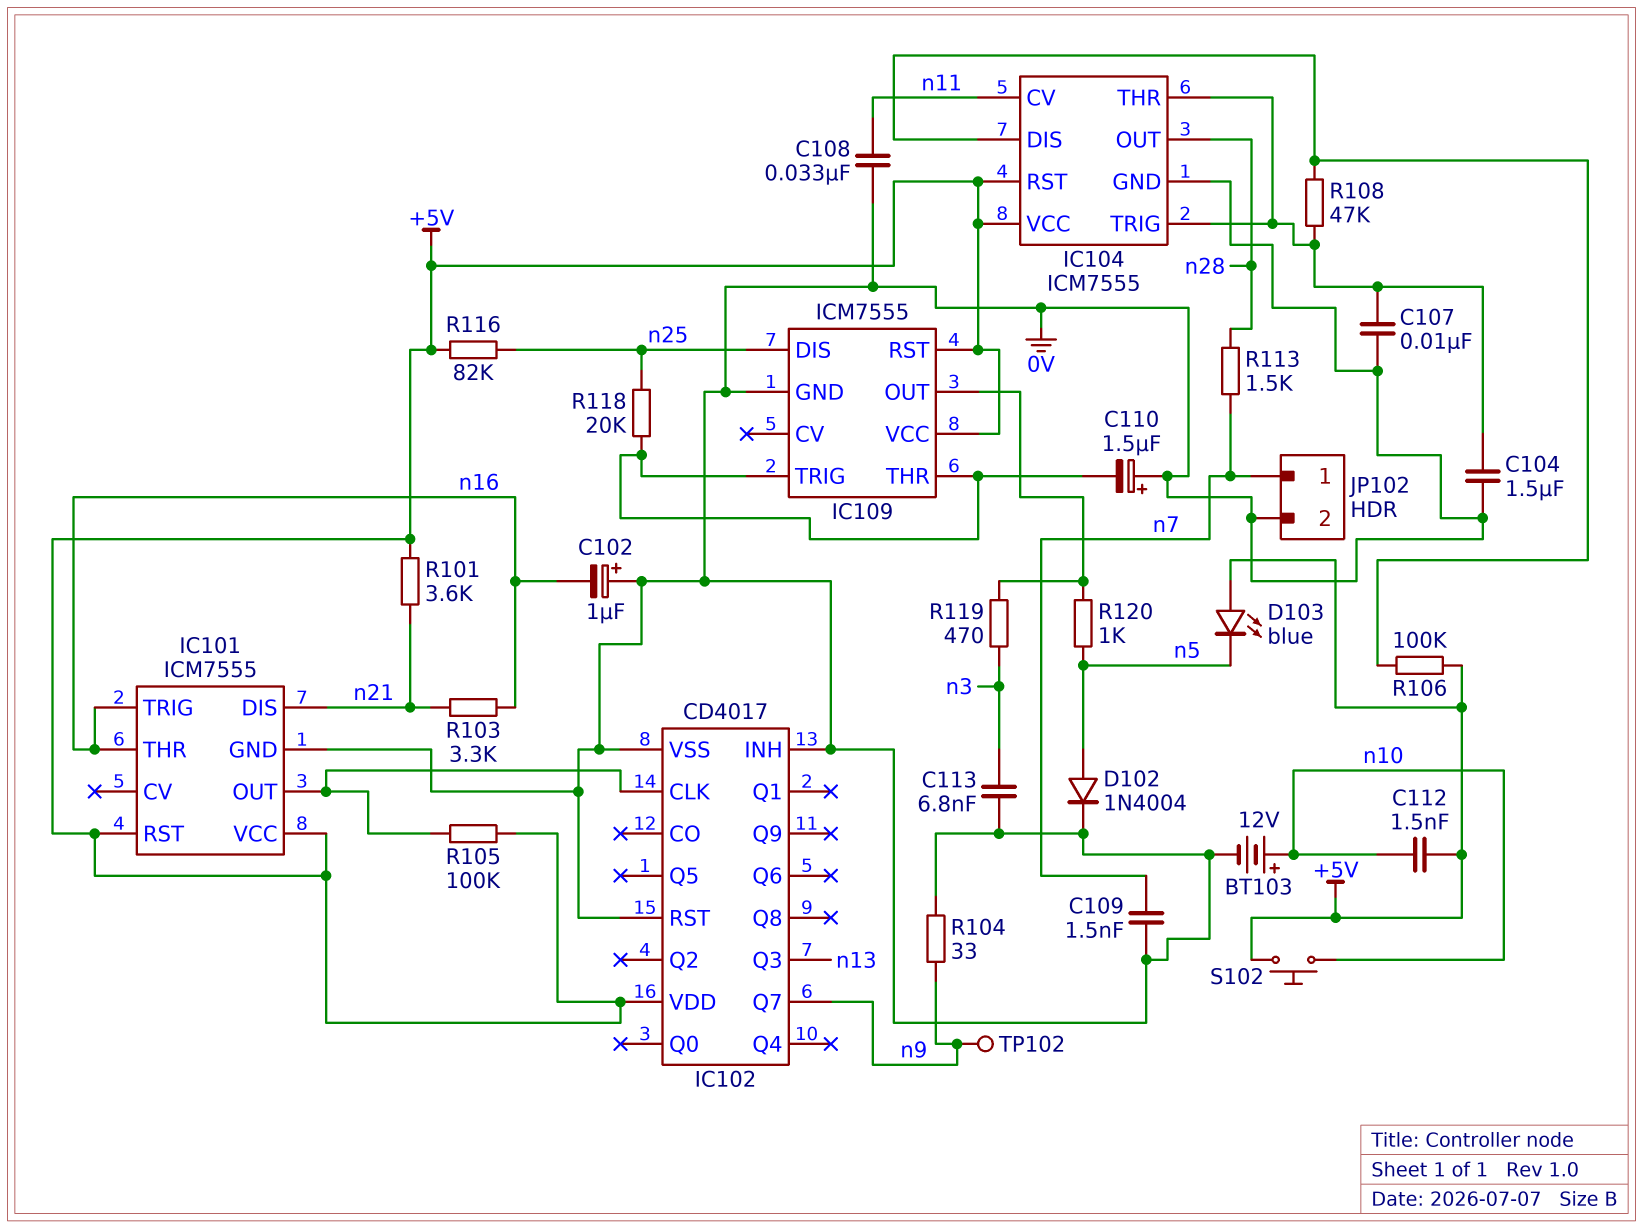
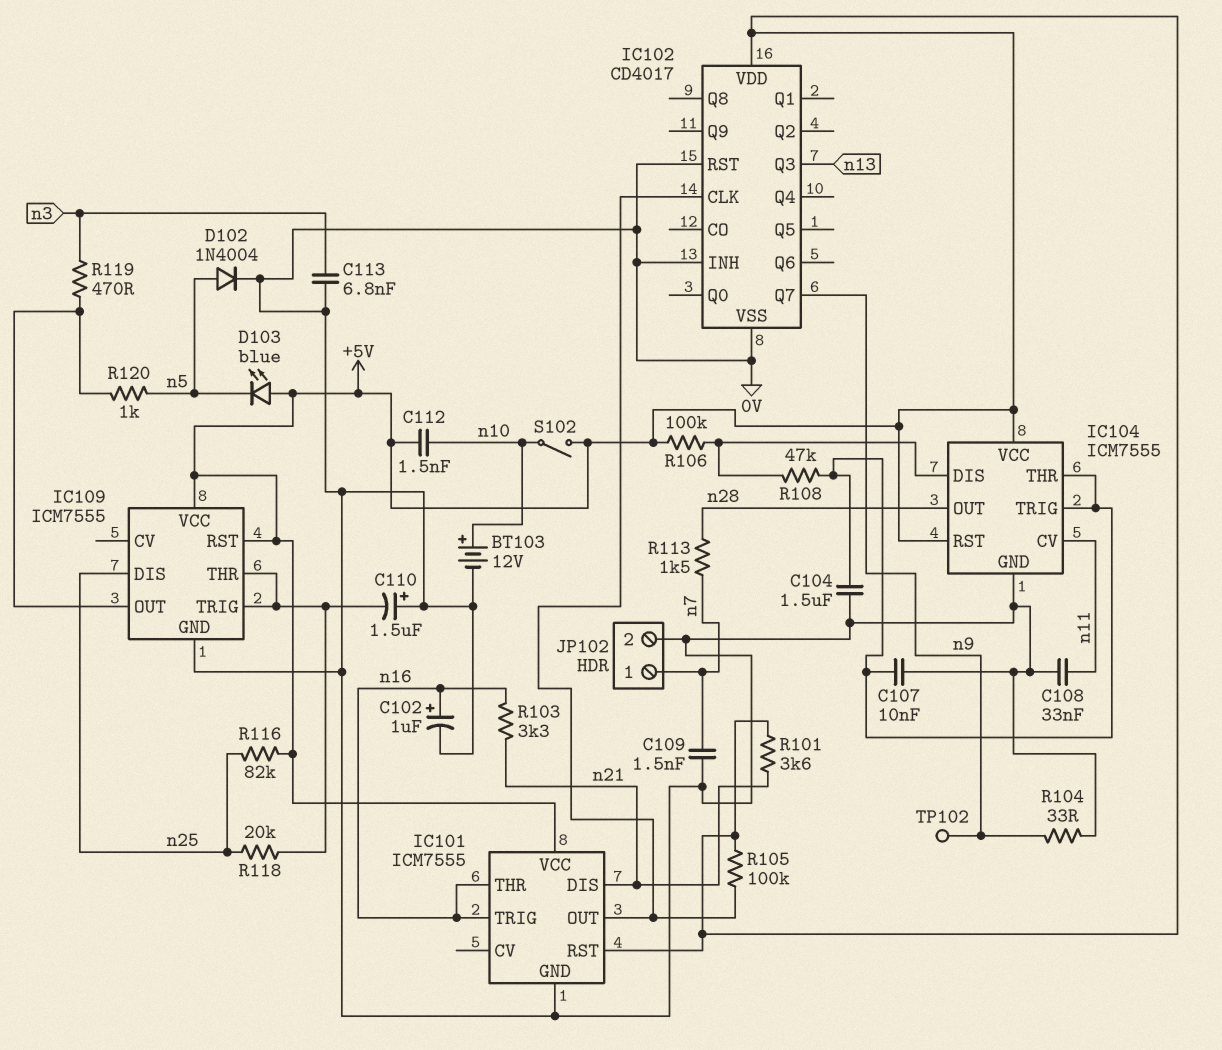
C102: 1uF (plus 0V, minus n16) -> 1uF (plus n16, minus 0V)
S102: button (+5V, n10) -> switch (+5V, n10)

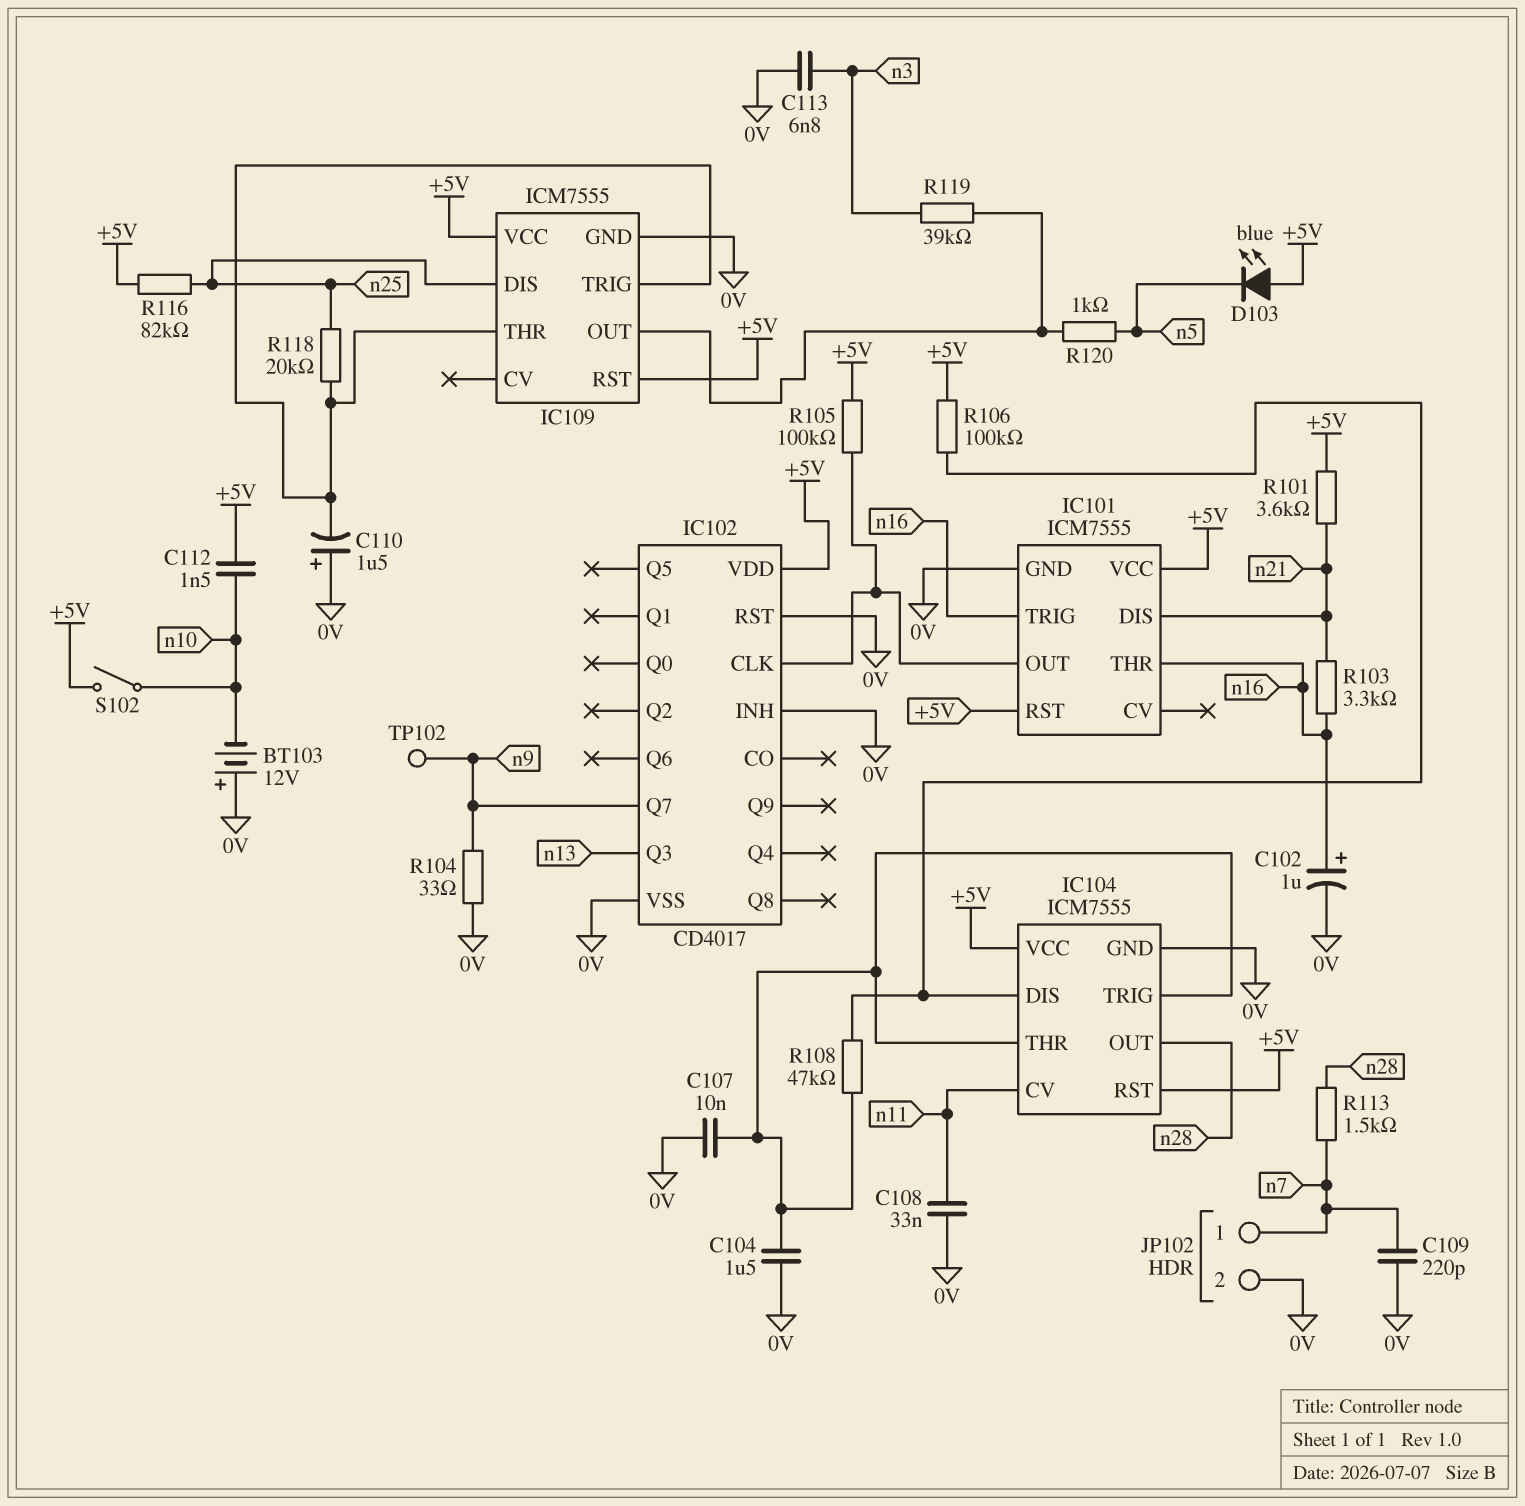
BT103: 12V (plus n10, minus 0V) -> 12V (plus 0V, minus n10)
C109: 1.5nF (0V, n7) -> 220pF (0V, n7)
D102: diode 1N4004 (A n5, K 0V) -> none
R119: 470 (IC109/OUT, n3) -> 39k (IC109/OUT, n3)

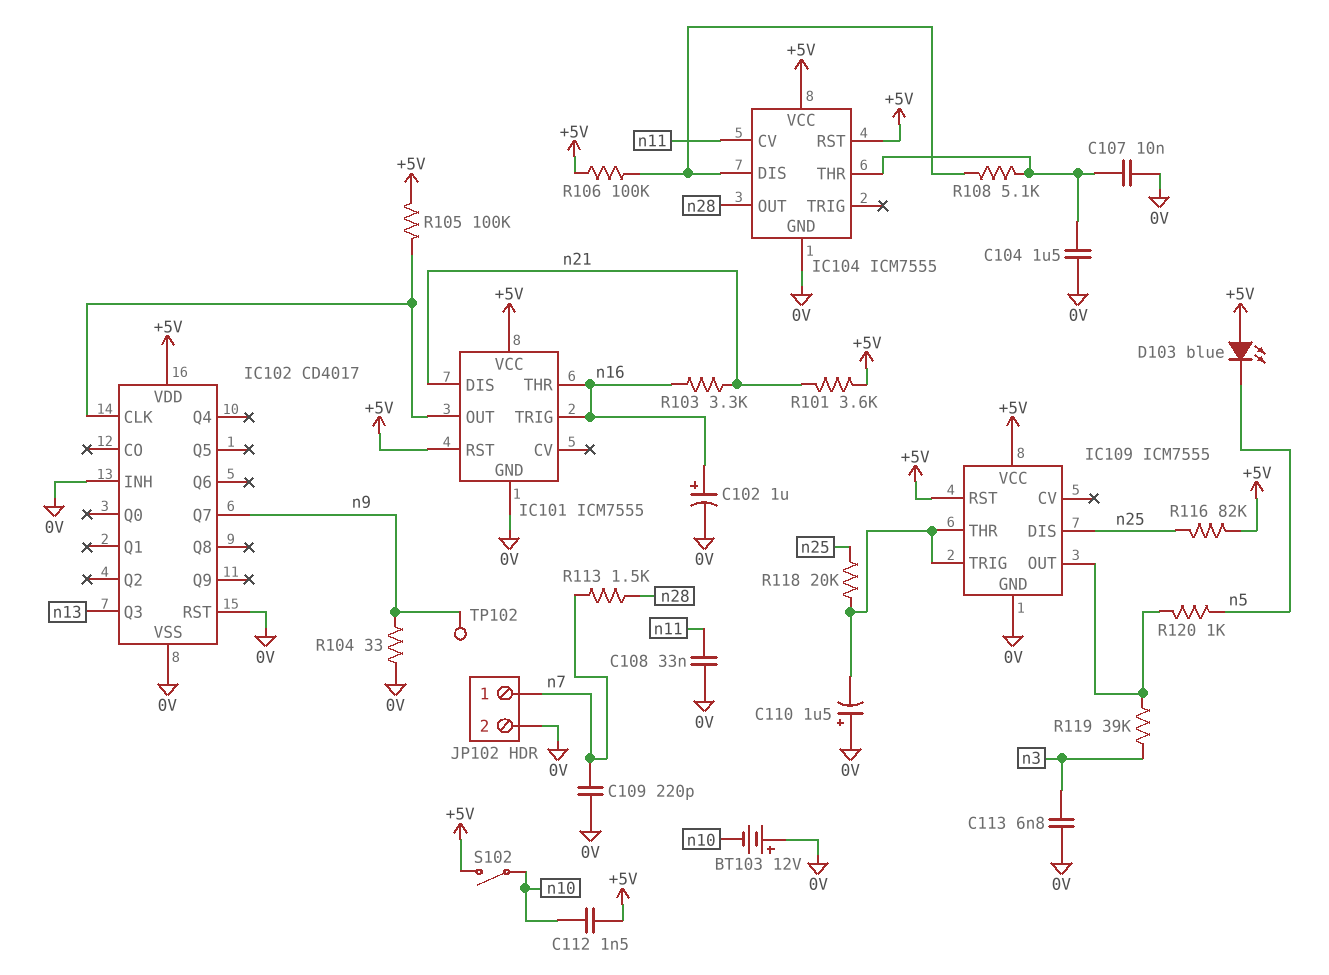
IC104 pin TRIG: IC104/THR -> none
R108: 47k (IC104/DIS, IC104/THR) -> 5.1k (IC104/DIS, IC104/THR)

